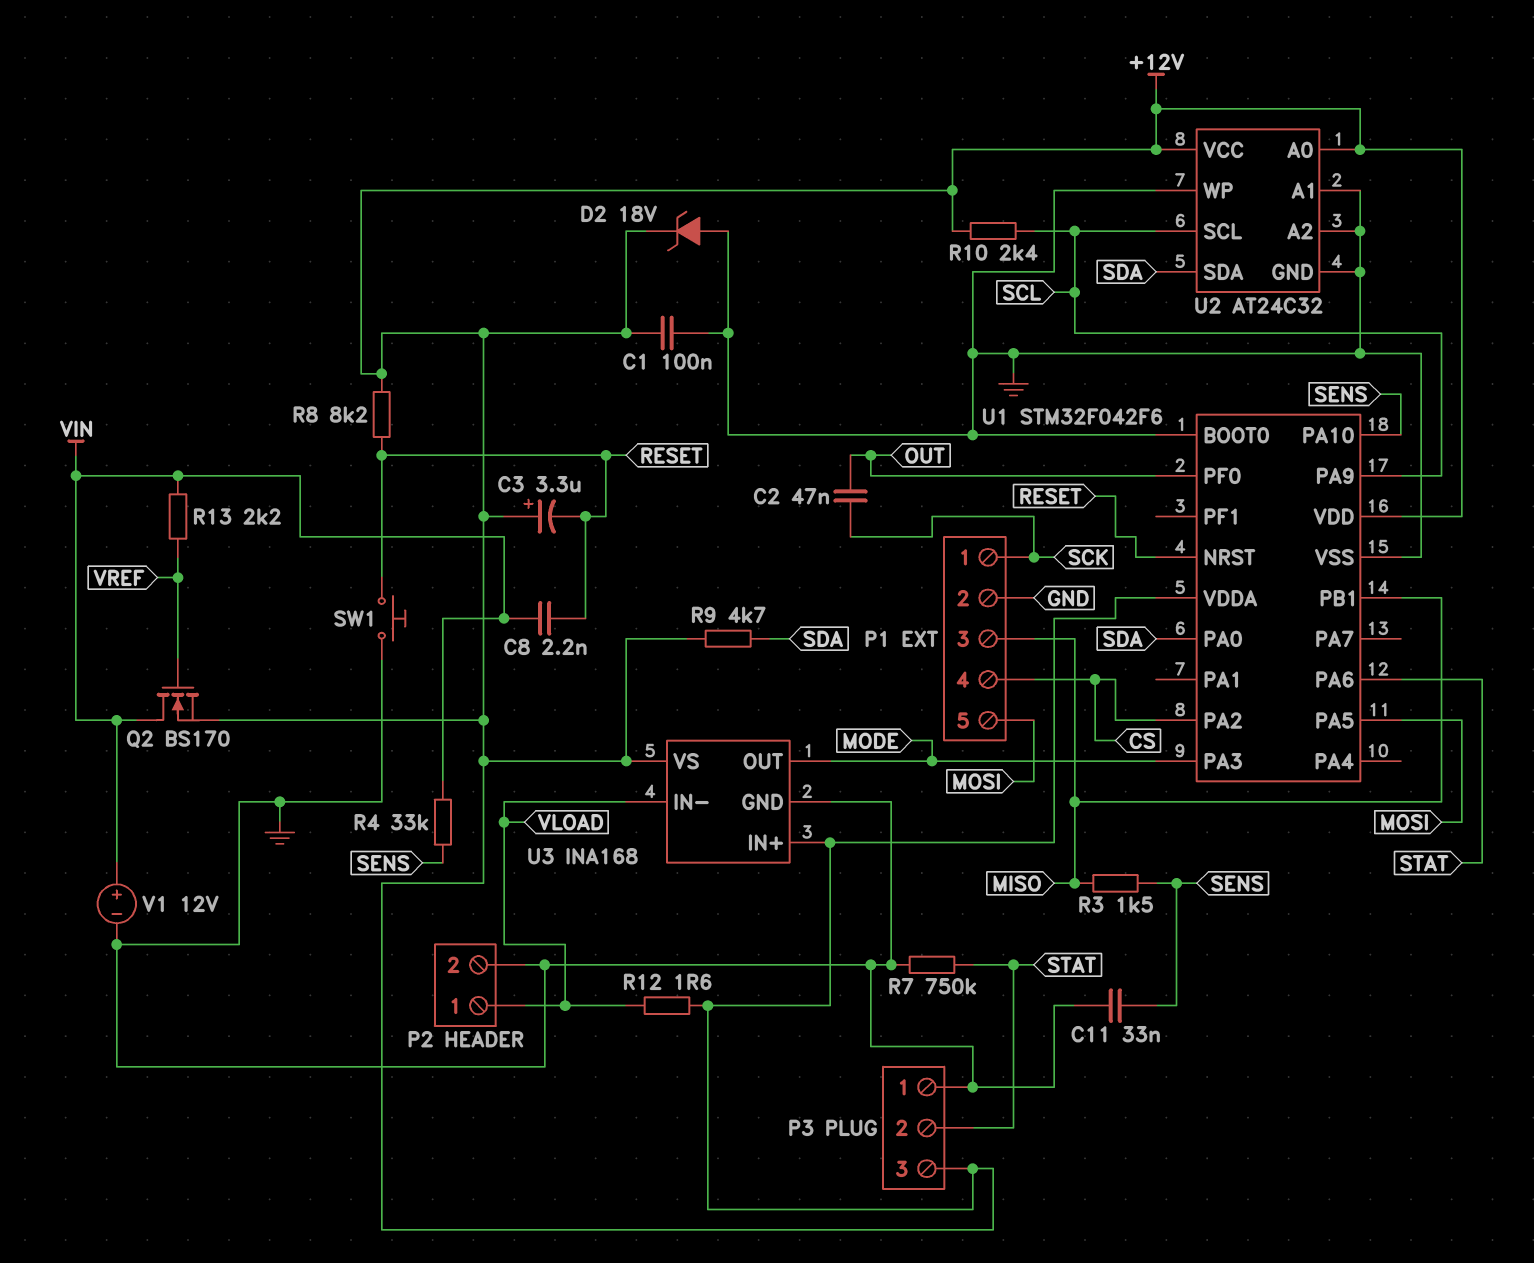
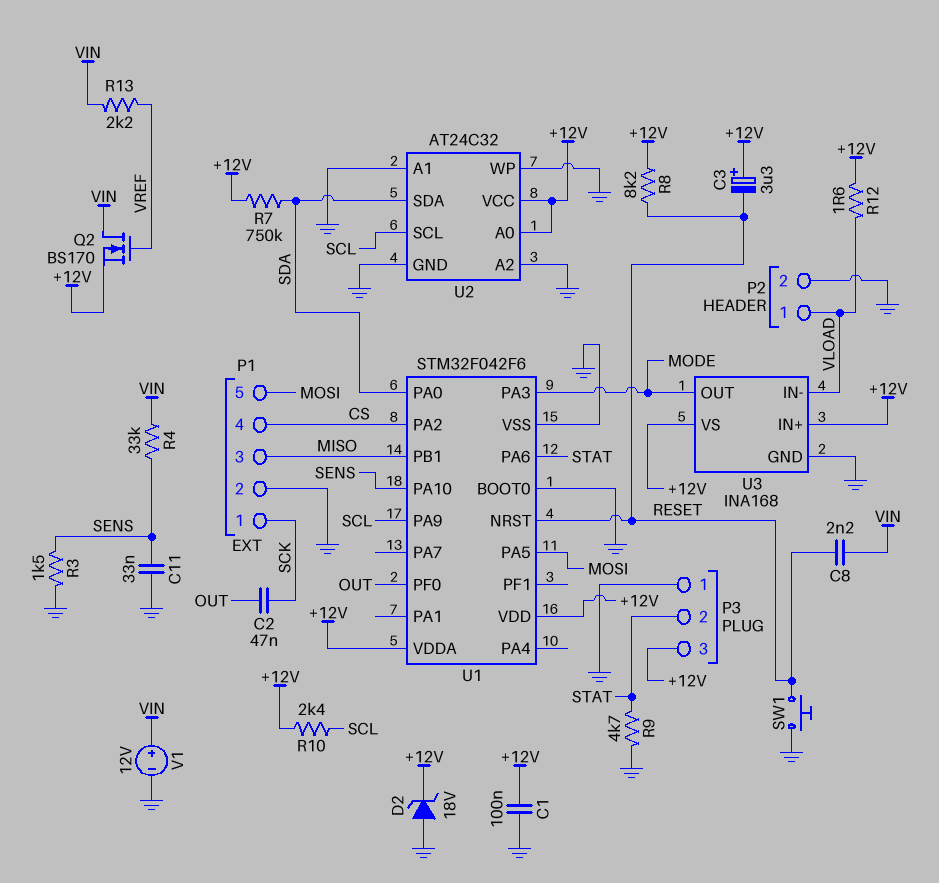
R3: 1.5k (MISO, SENS) -> 1.5k (GND, SENS)
R7: 750k (GND, STAT) -> 750k (+12V, SDA)
R9: 4.7k (+12V, SDA) -> 4.7k (GND, STAT)

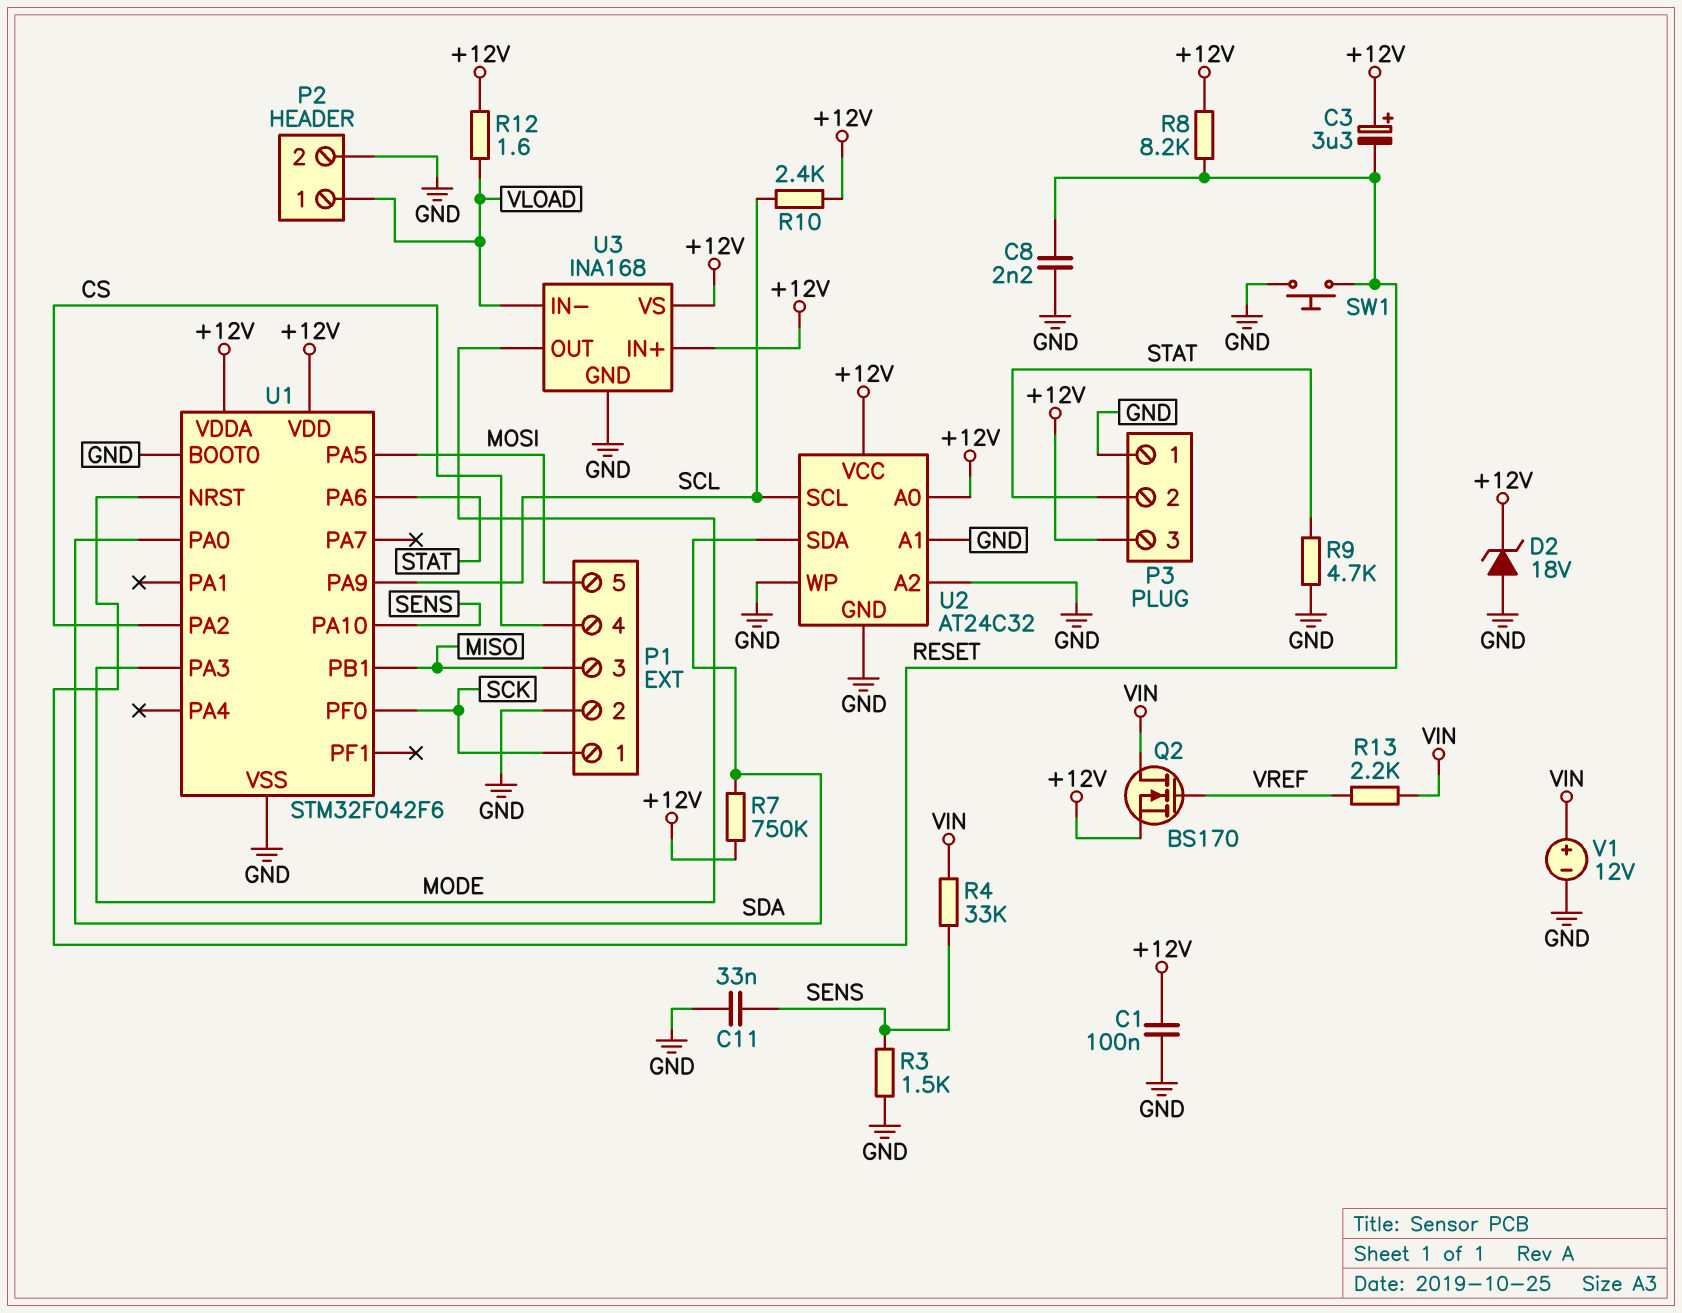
C2: 47nF (OUT, SCK) -> none
C8: 2.2nF (RESET, VIN) -> 2.2nF (GND, RESET)
U1 pin PF0: OUT -> SCK

